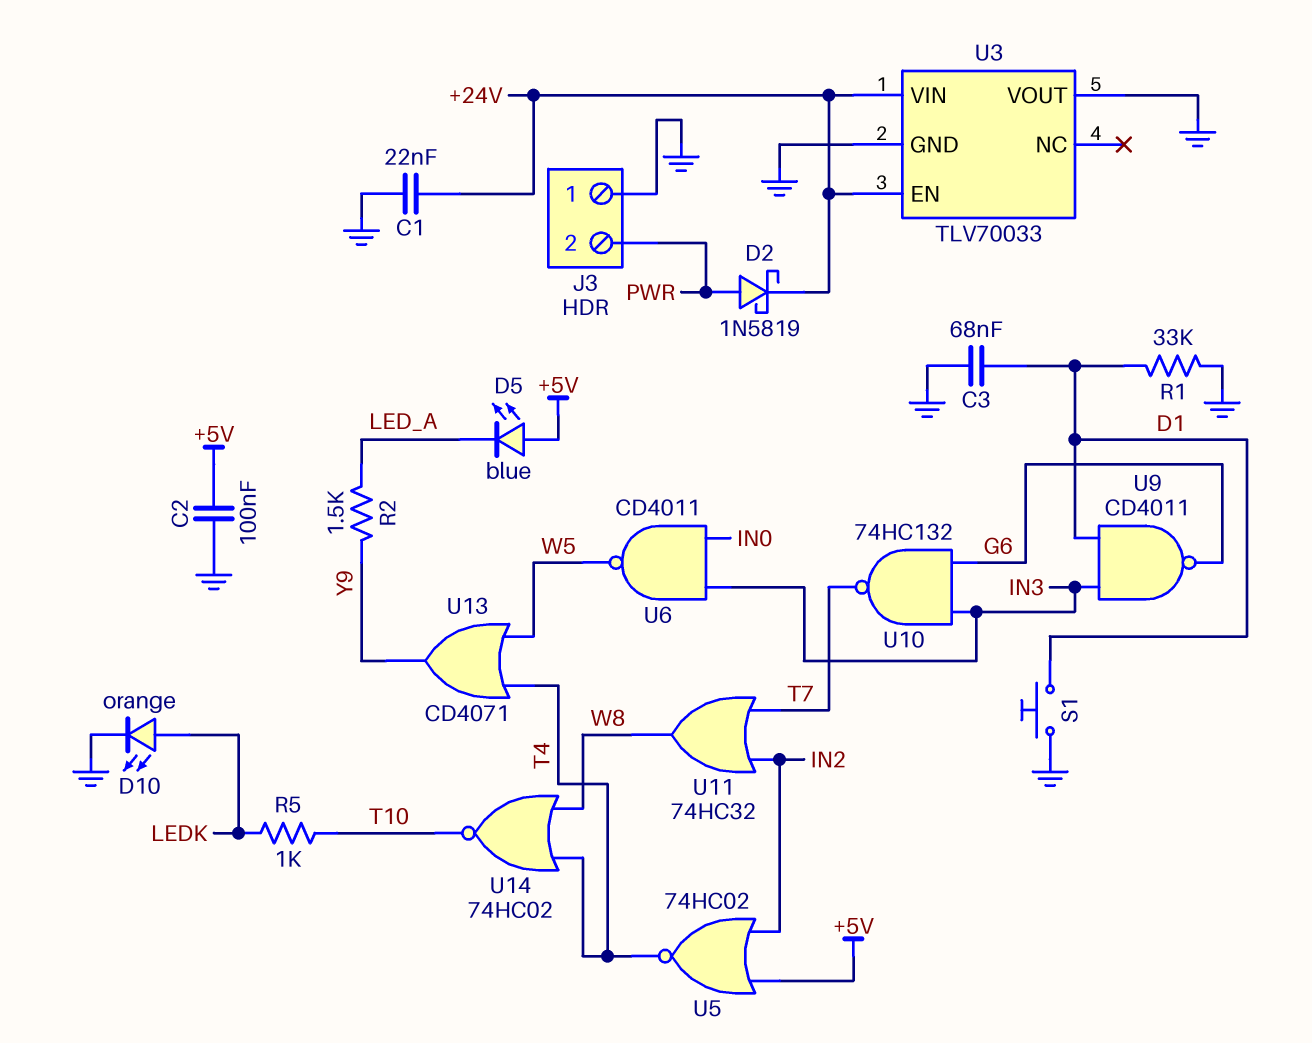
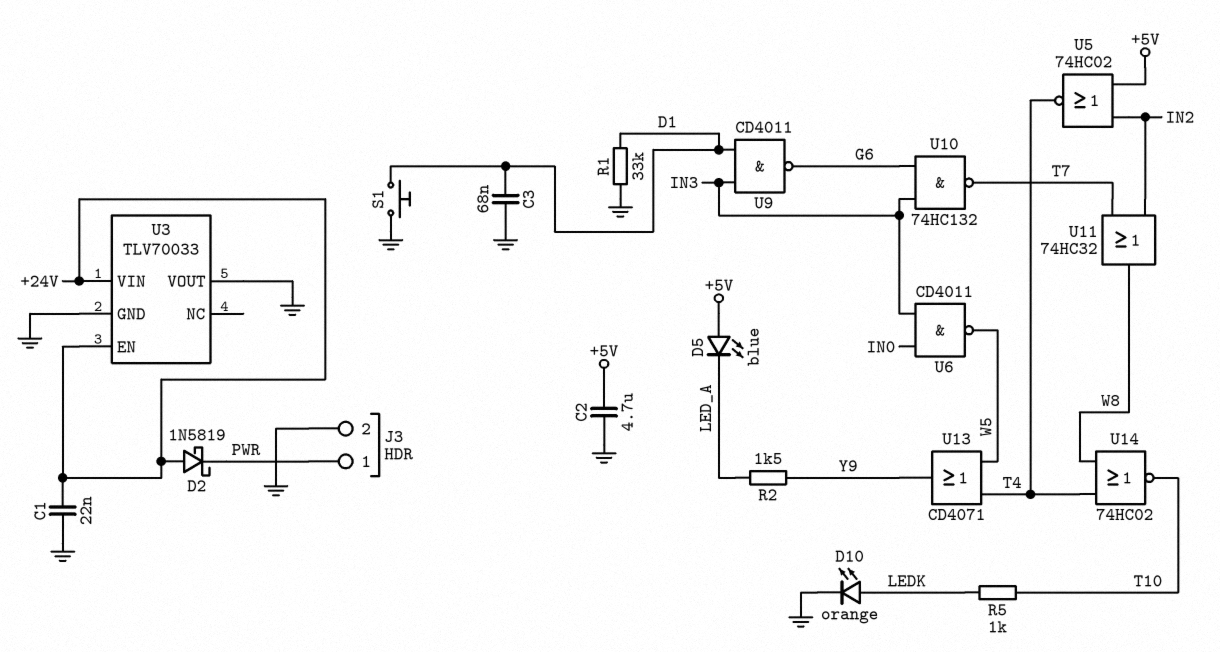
C2: 100nF (+5V, GND) -> 4.7uF (+5V, GND)
D2: schottky 1N5819 (A PWR, K +24V) -> schottky 1N5819 (A +24V, K PWR)
J3 pin 1: GND -> PWR
J3 pin 2: PWR -> GND

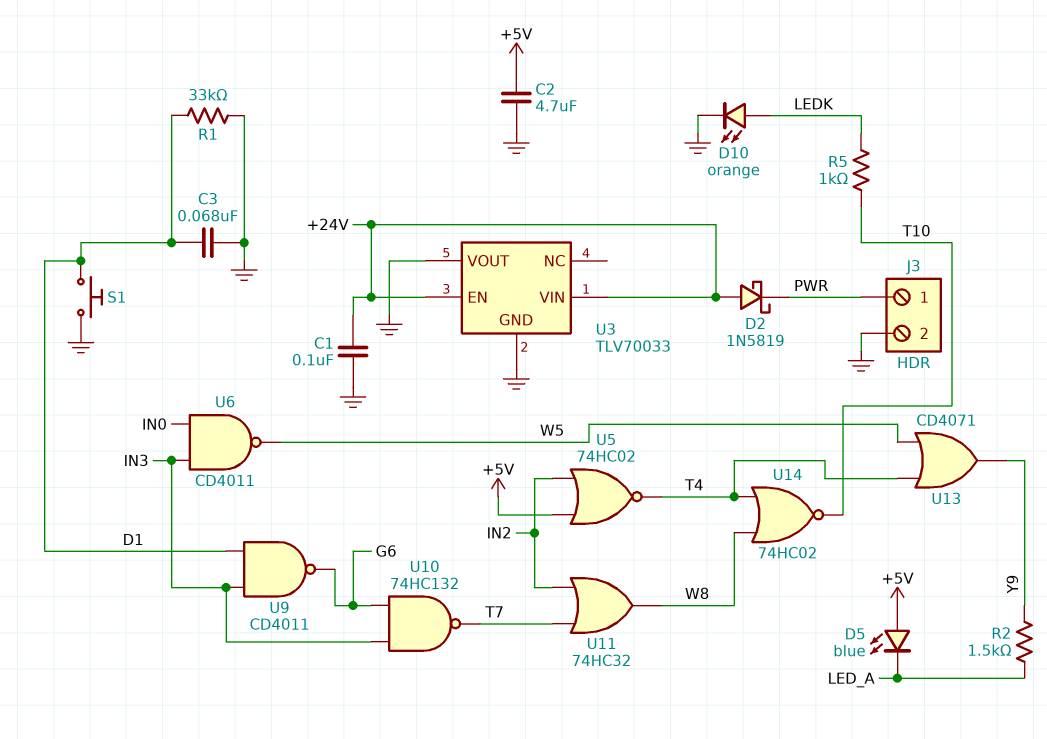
C1: 22nF (+24V, GND) -> 100nF (+24V, GND)

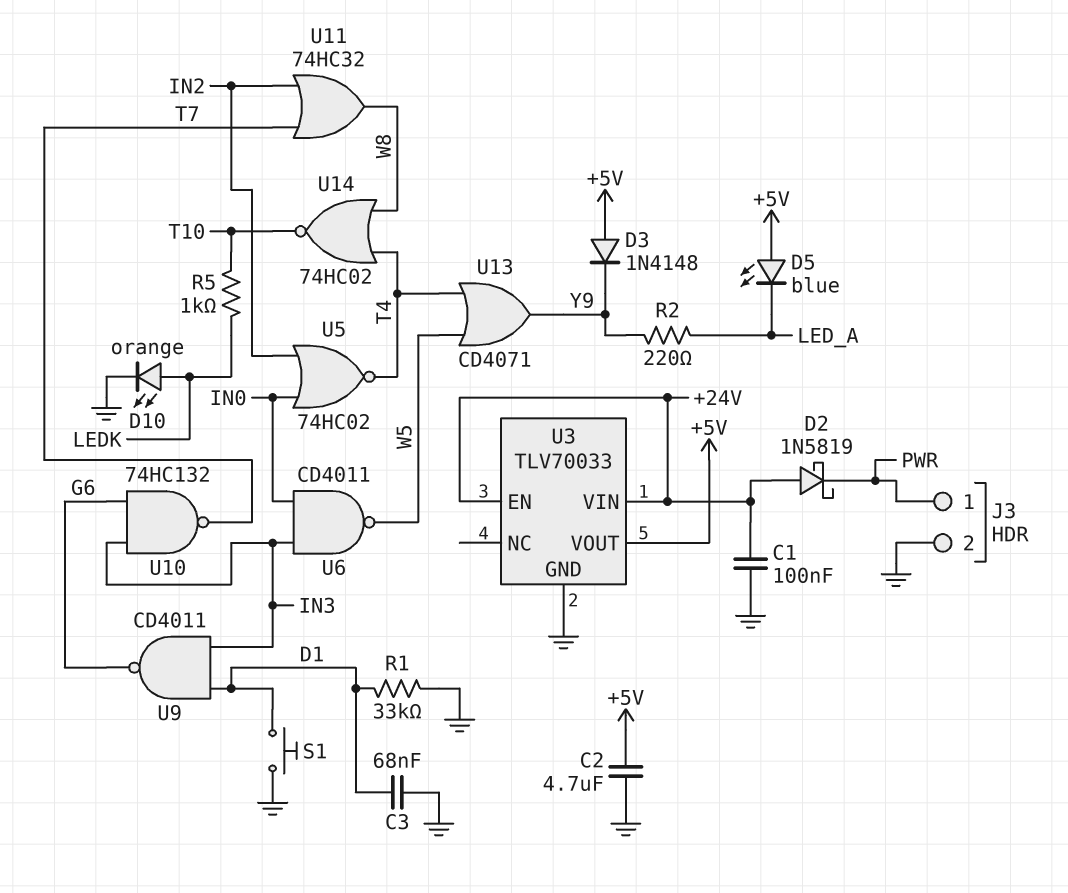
D3: none -> diode 1N4148 (A +5V, K Y9)
R2: 1.5k (LED_A, Y9) -> 220 (LED_A, Y9)
U3 pin VOUT: GND -> +5V
U5: NOR 74HC02 (in +5V, in IN2, out T4) -> NOR 74HC02 (in IN0, in IN2, out T4)

